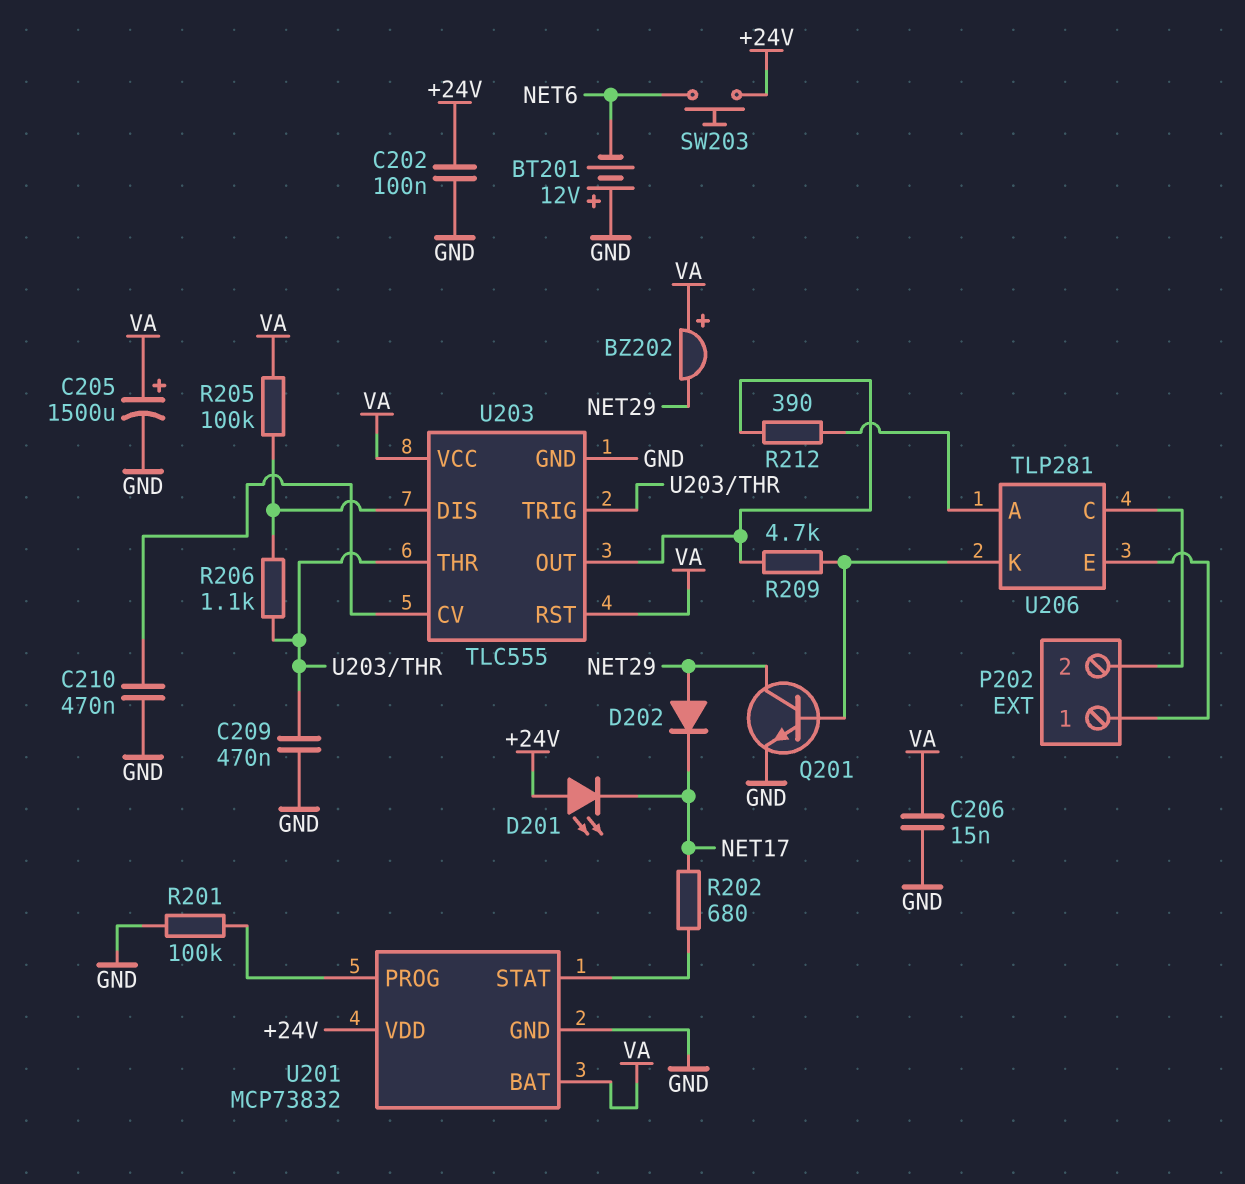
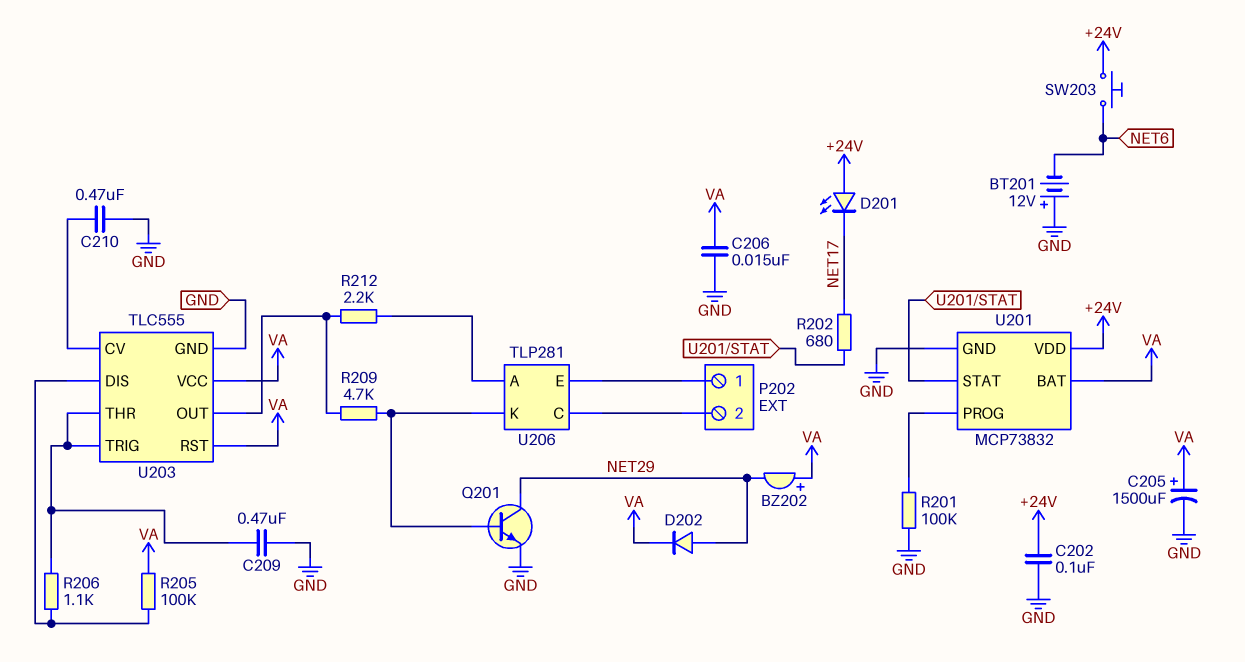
D202: diode (A NET29, K NET17) -> diode (A NET29, K VA)
R212: 390 (U203/OUT, U206/A) -> 2.2k (U203/OUT, U206/A)

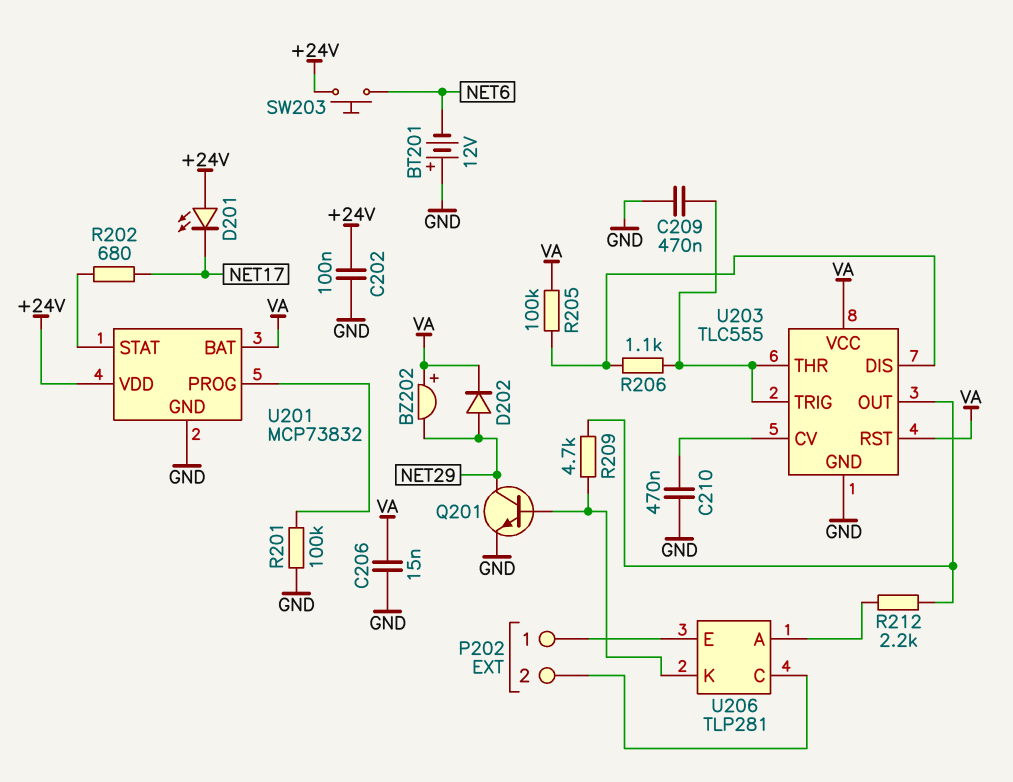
C205: 1500uF (plus VA, minus GND) -> none

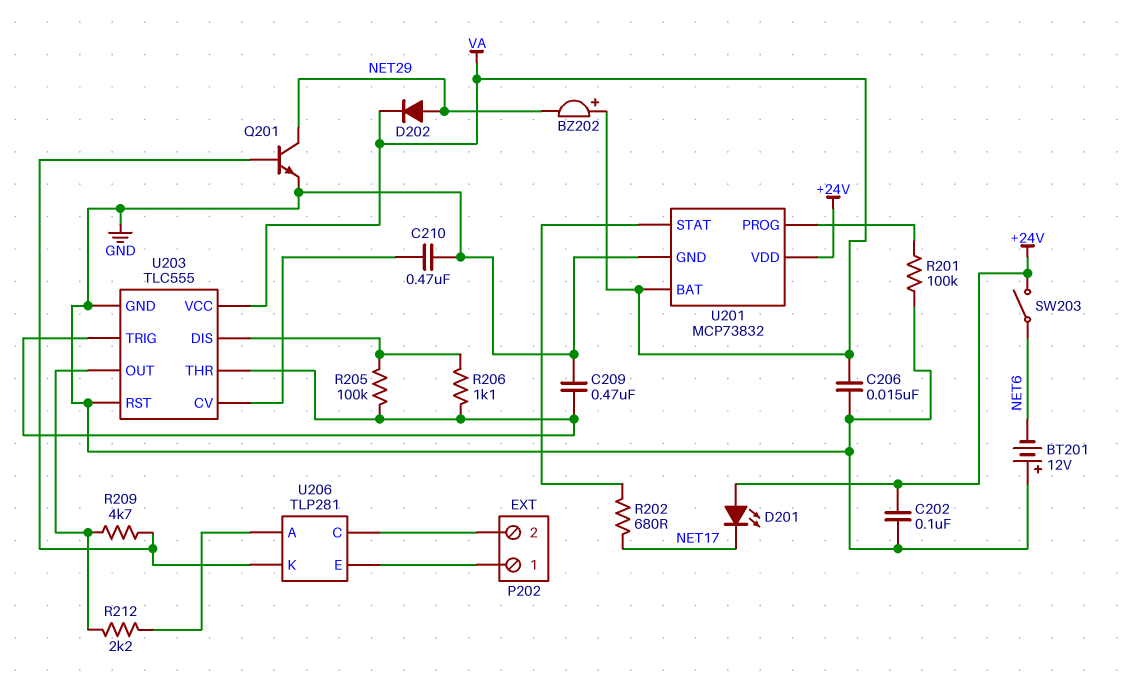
R205: 100k (U203/DIS, VA) -> 100k (U203/DIS, U203/THR)
SW203: button (+24V, NET6) -> switch (+24V, NET6)
U203 pin RST: VA -> GND

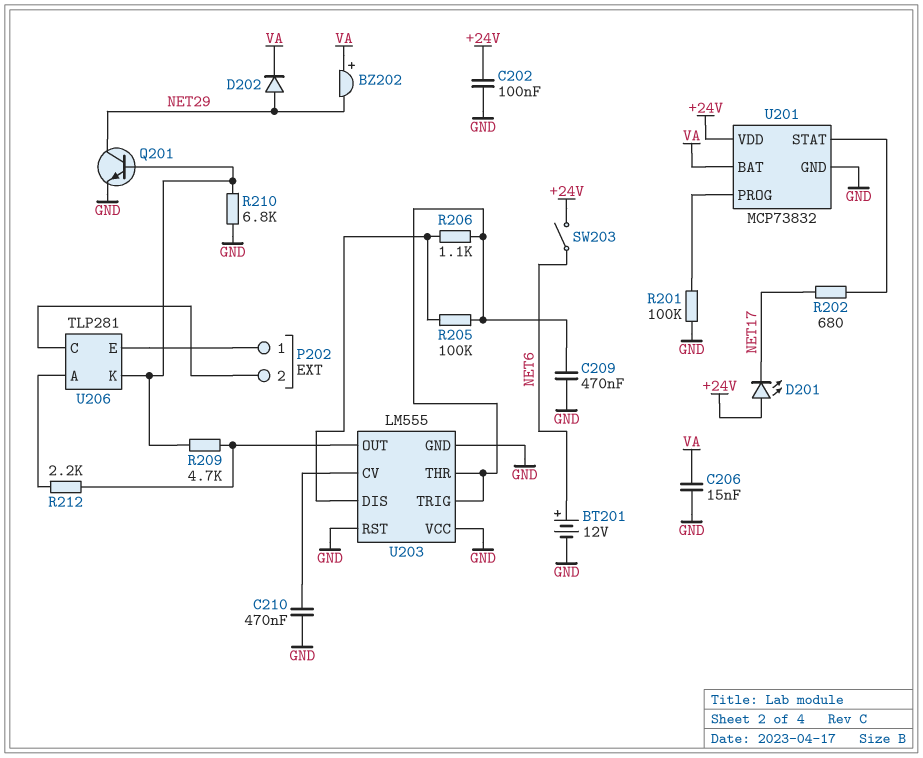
BT201: 12V (plus GND, minus NET6) -> 12V (plus NET6, minus GND)
R210: none -> 6.8k (GND, U206/K)
U203: TLC555 -> LM555
U203 pin VCC: VA -> GND

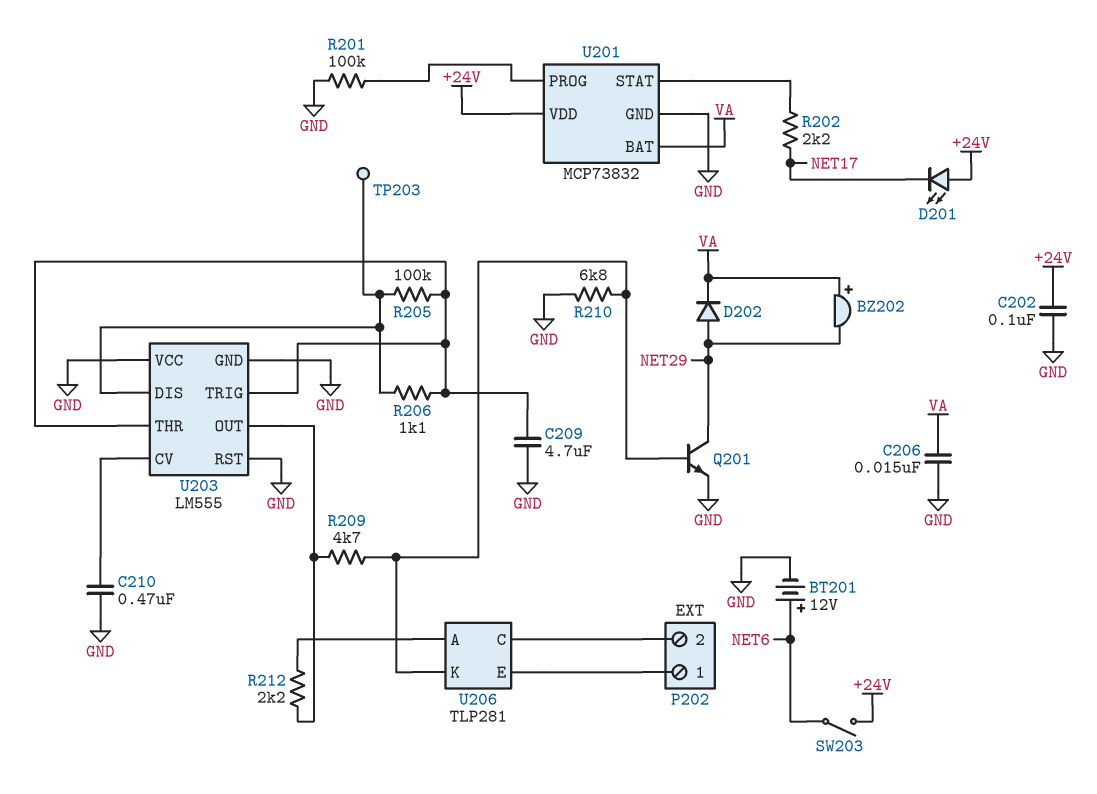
C209: 470nF (GND, U203/THR) -> 4.7uF (GND, U203/THR)
R202: 680 (NET17, U201/STAT) -> 2.2k (NET17, U201/STAT)
TP203: none -> test point (U203/DIS)

